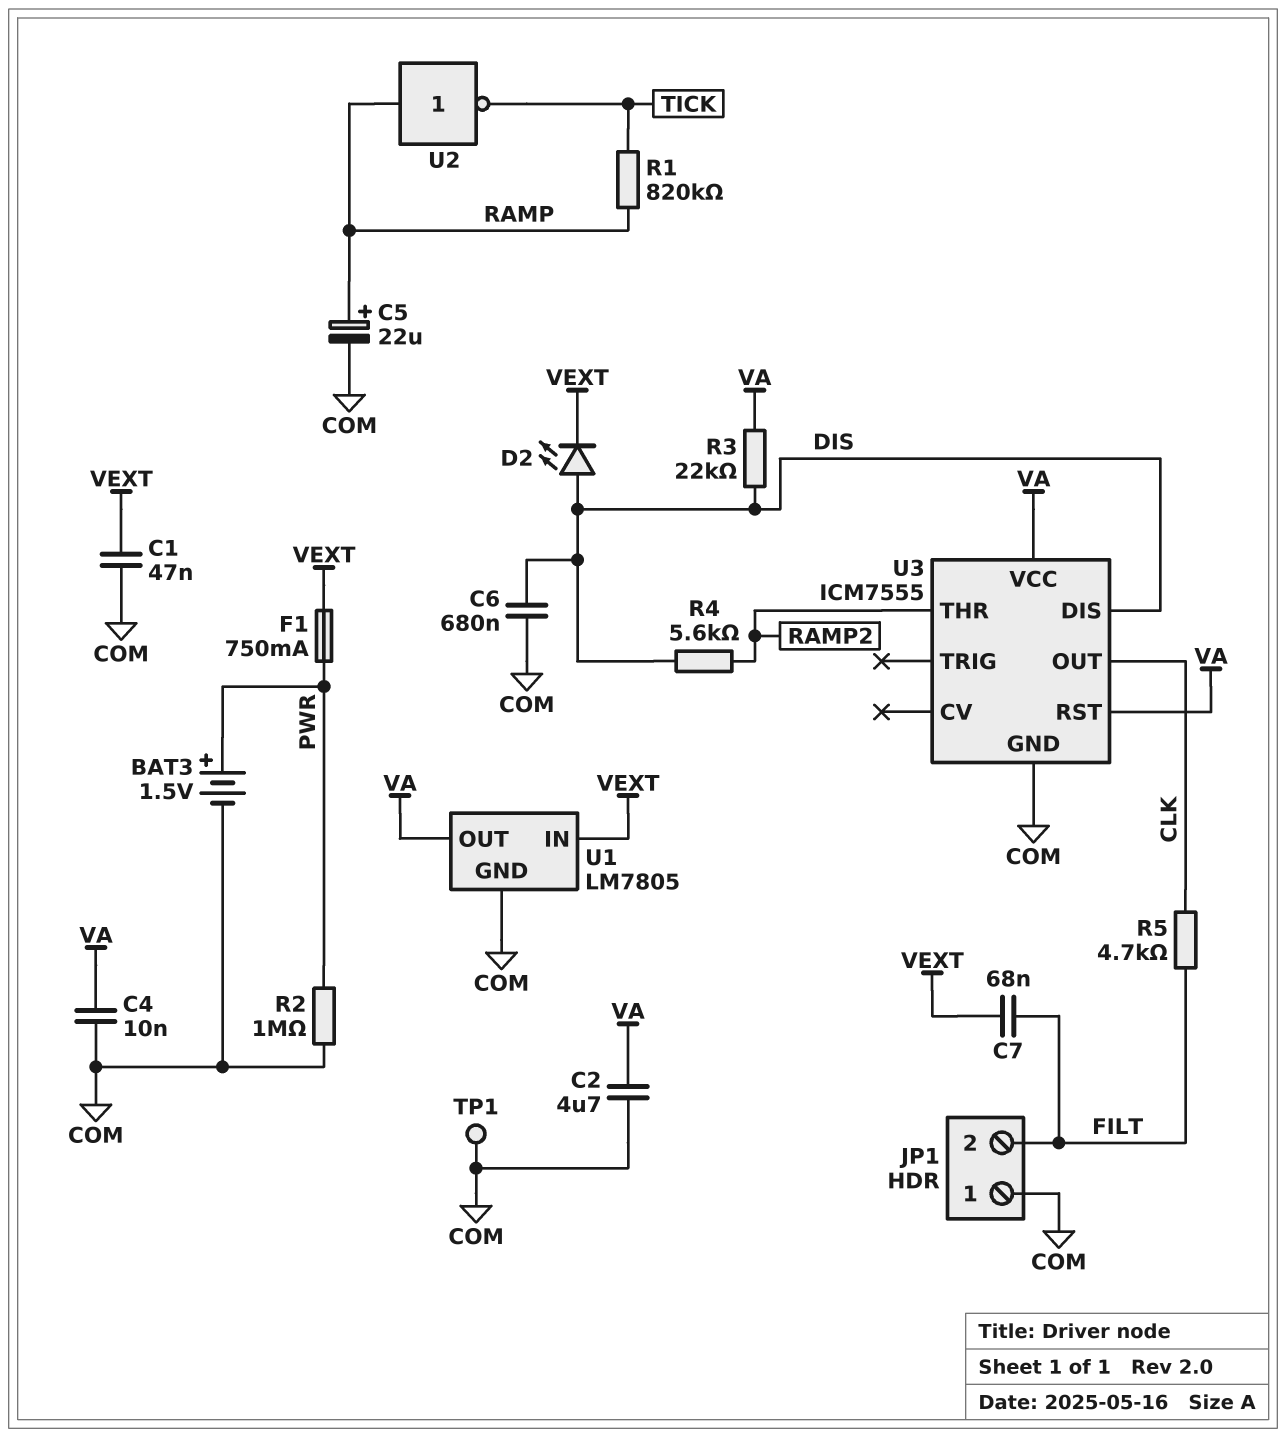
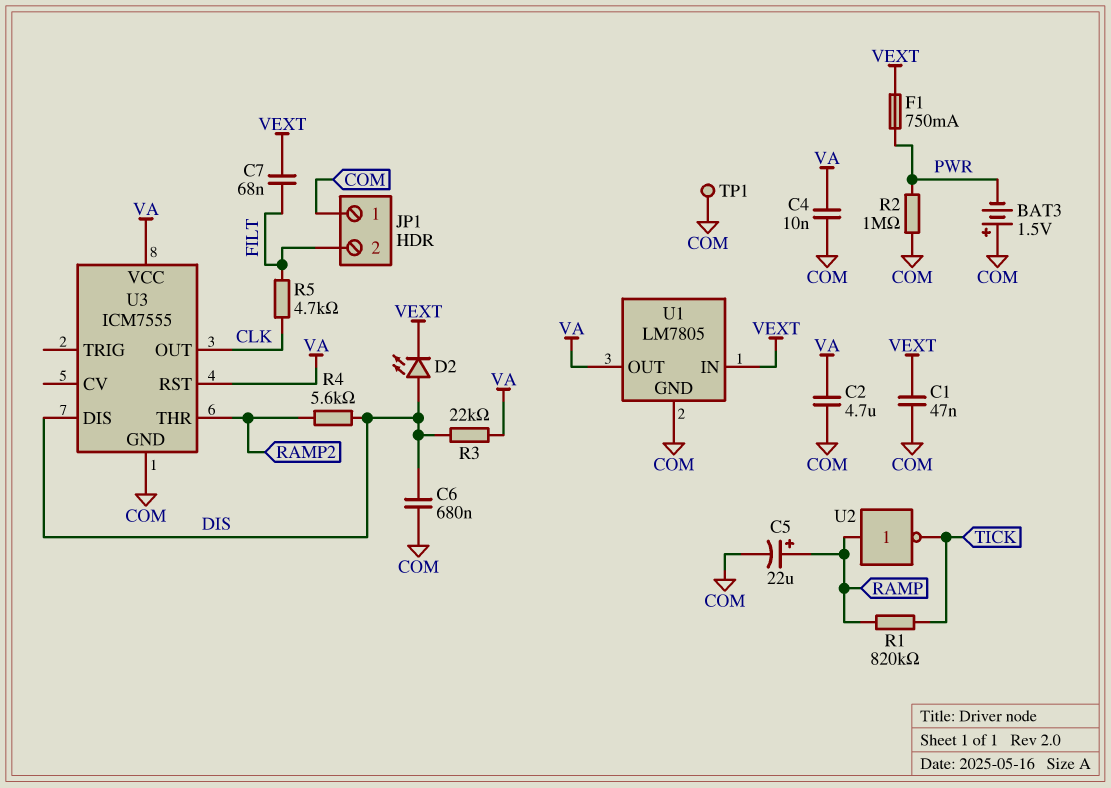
BAT3: 1.5V (plus PWR, minus COM) -> 1.5V (plus COM, minus PWR)

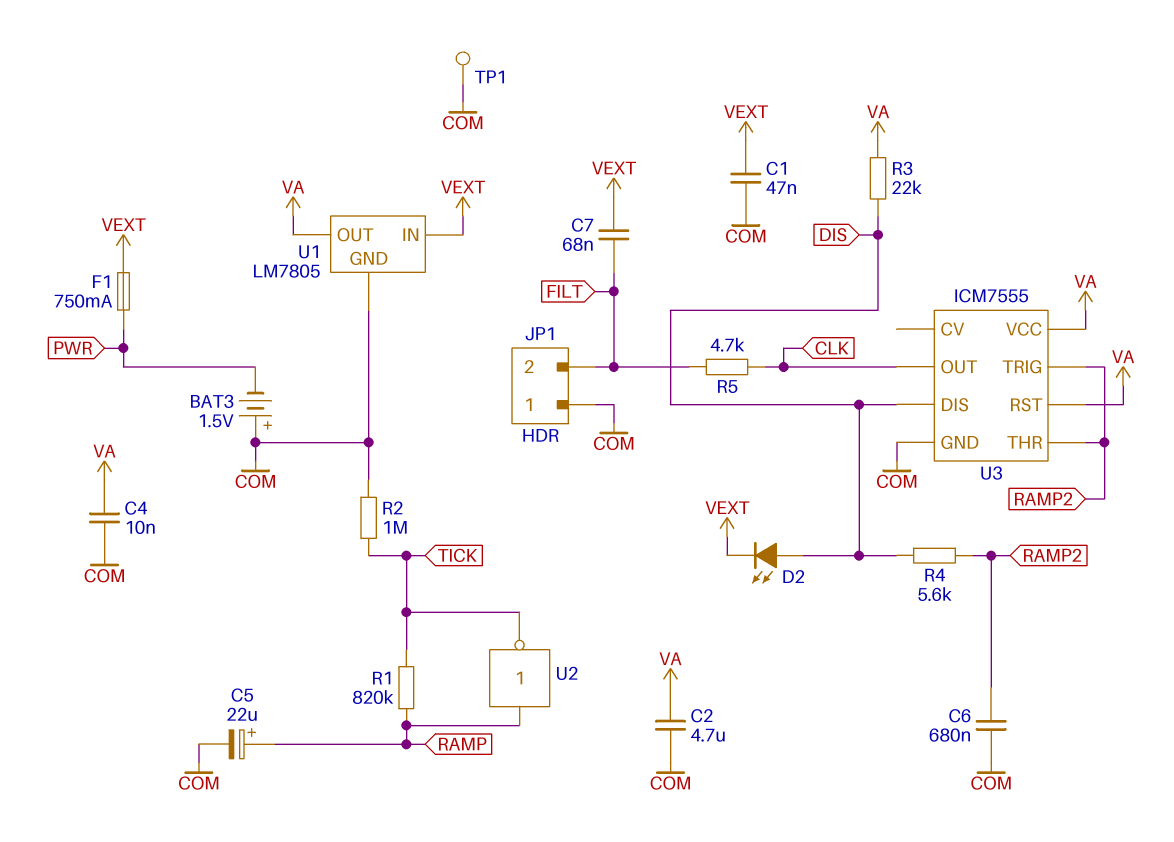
C6: 680nF (COM, DIS) -> 680nF (COM, RAMP2)
R2: 1M (COM, PWR) -> 1M (COM, TICK)
U3 pin TRIG: none -> RAMP2

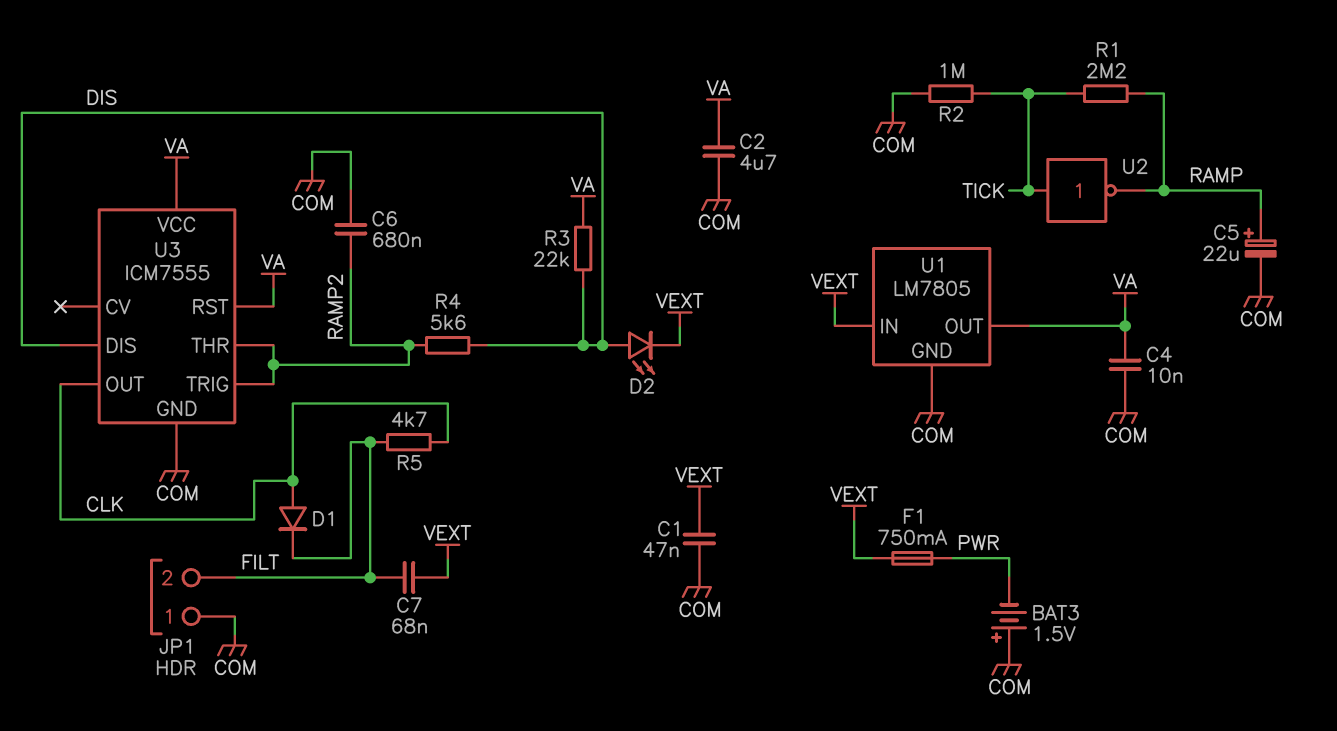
D1: none -> diode (A CLK, K FILT)
R1: 820k (RAMP, TICK) -> 2.2M (RAMP, TICK)
TP1: test point (COM) -> none
U2: NOT (in RAMP, out TICK) -> NOT (in TICK, out RAMP)

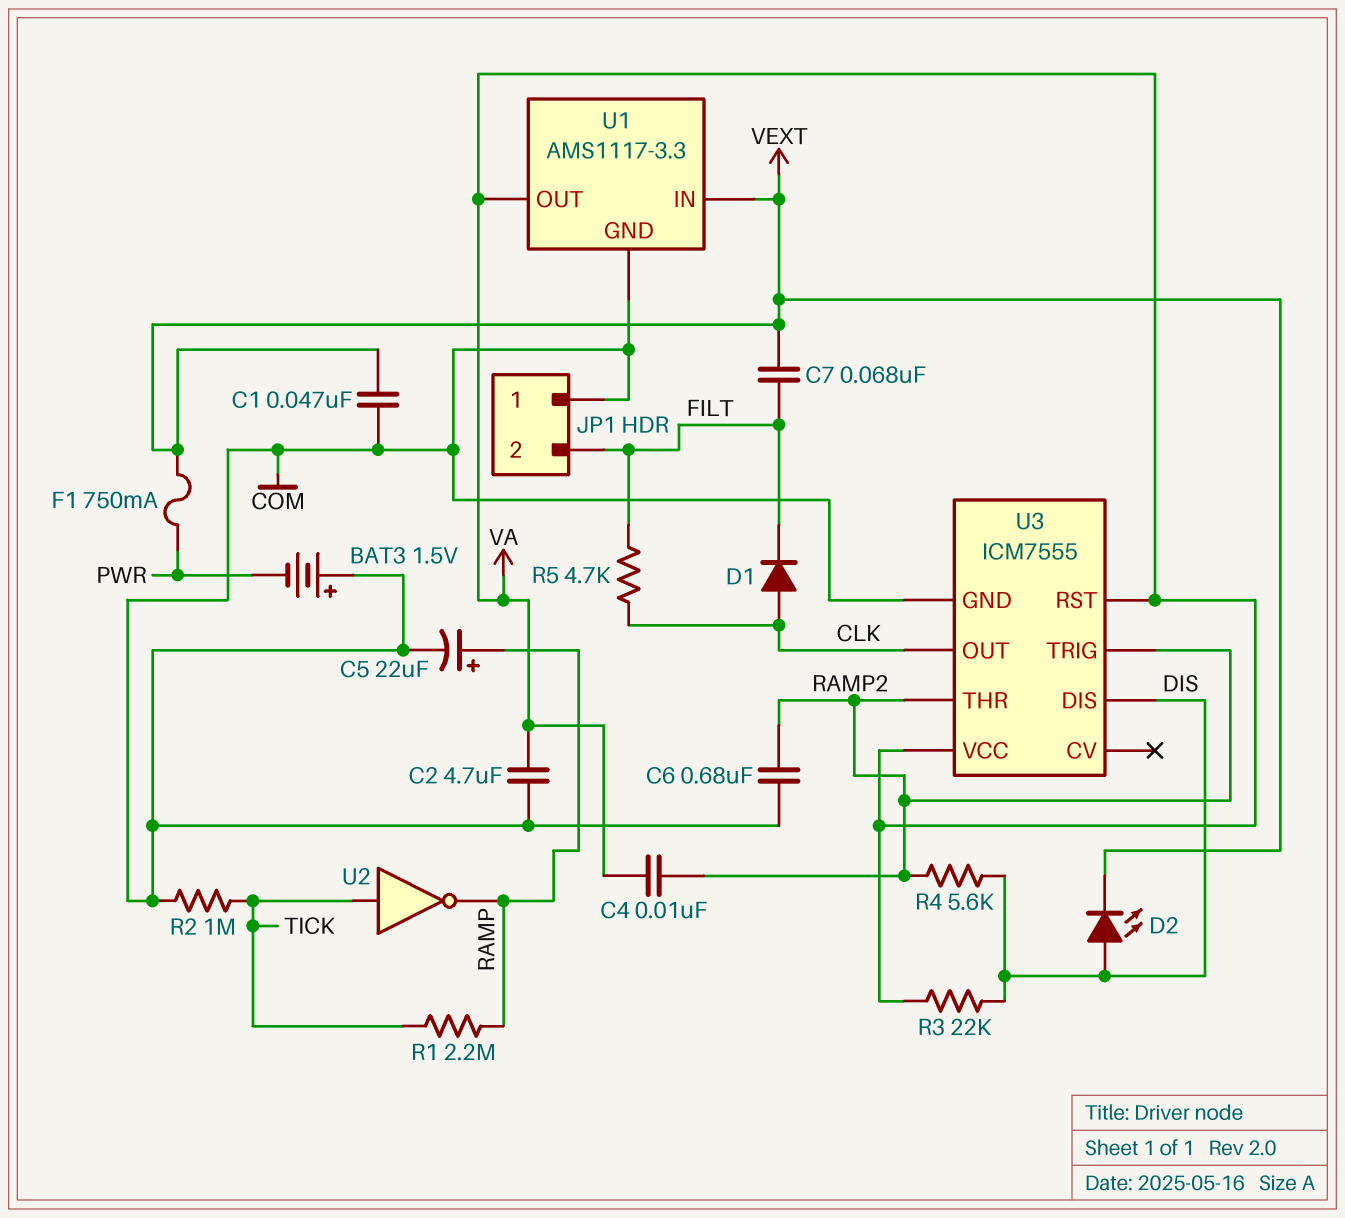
C4: 10nF (COM, VA) -> 10nF (RAMP2, VA)
U1: LM7805 -> AMS1117-3.3

